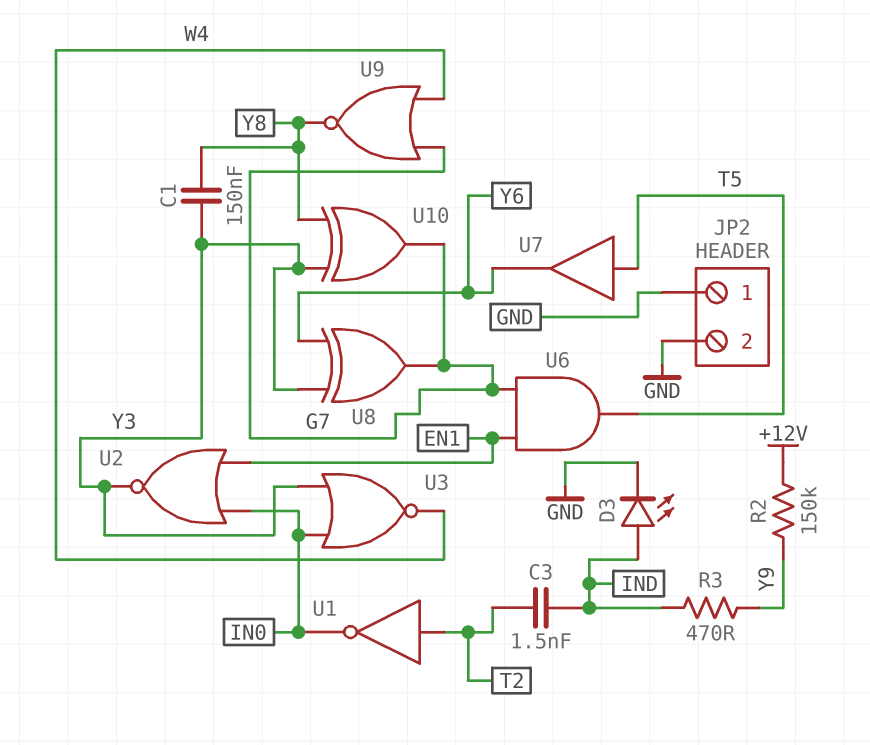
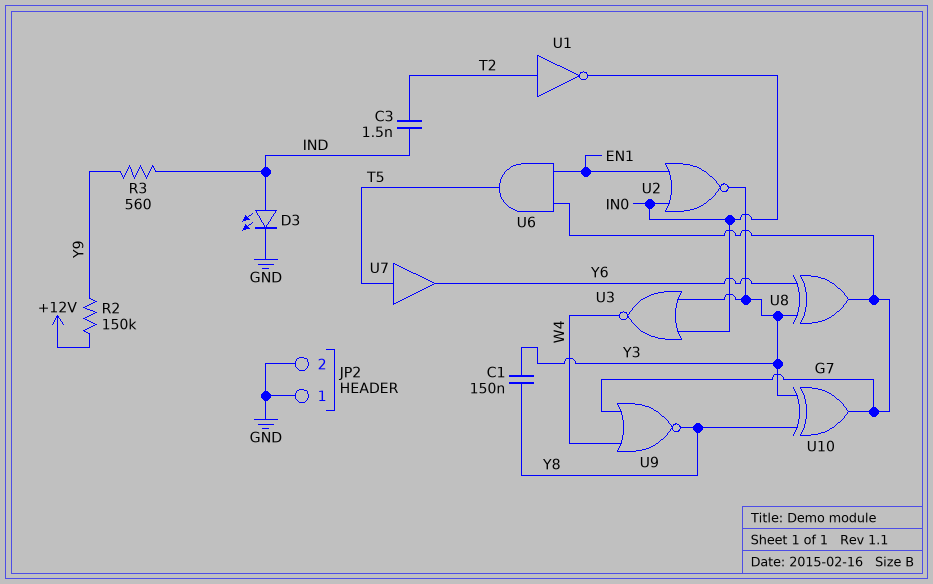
R3: 470 (IND, Y9) -> 560 (IND, Y9)

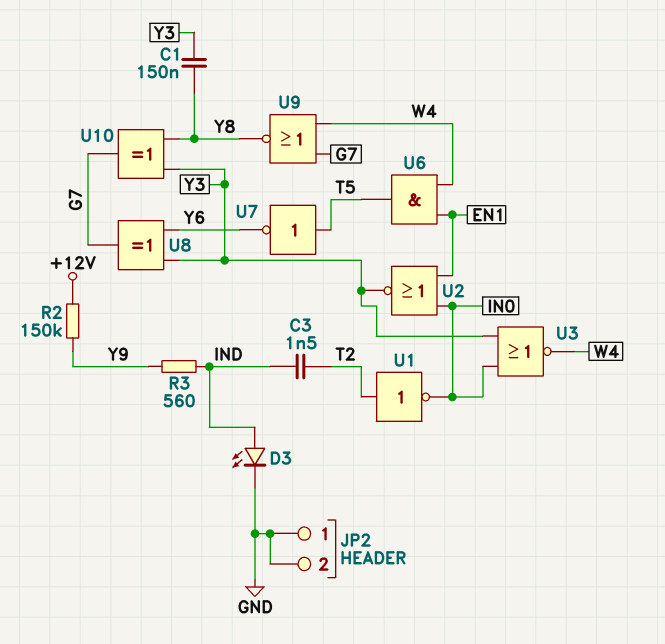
U6: AND (in EN1, in G7, out T5) -> AND (in EN1, in W4, out T5)
U7: buffer (in T5, out Y6) -> NOT (in T5, out Y6)

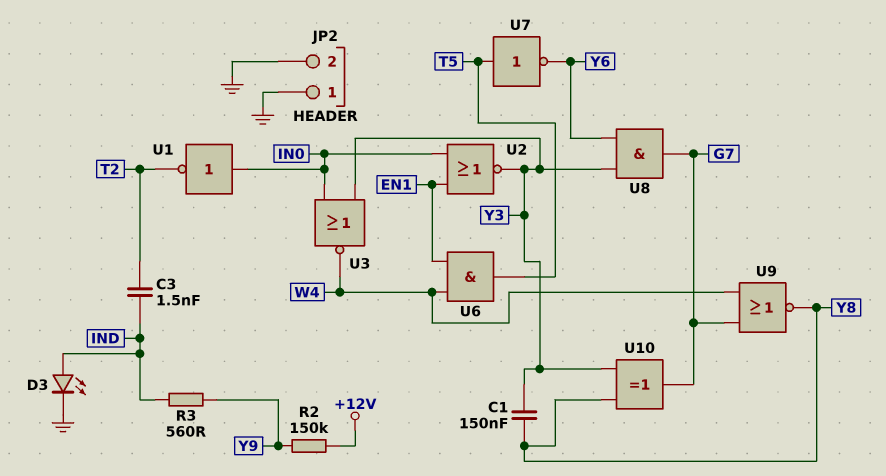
U1: NOT (in T2, out IN0) -> NOT (in IN0, out T2)
U8: XOR (in Y3, in Y6, out G7) -> AND (in Y3, in Y6, out G7)

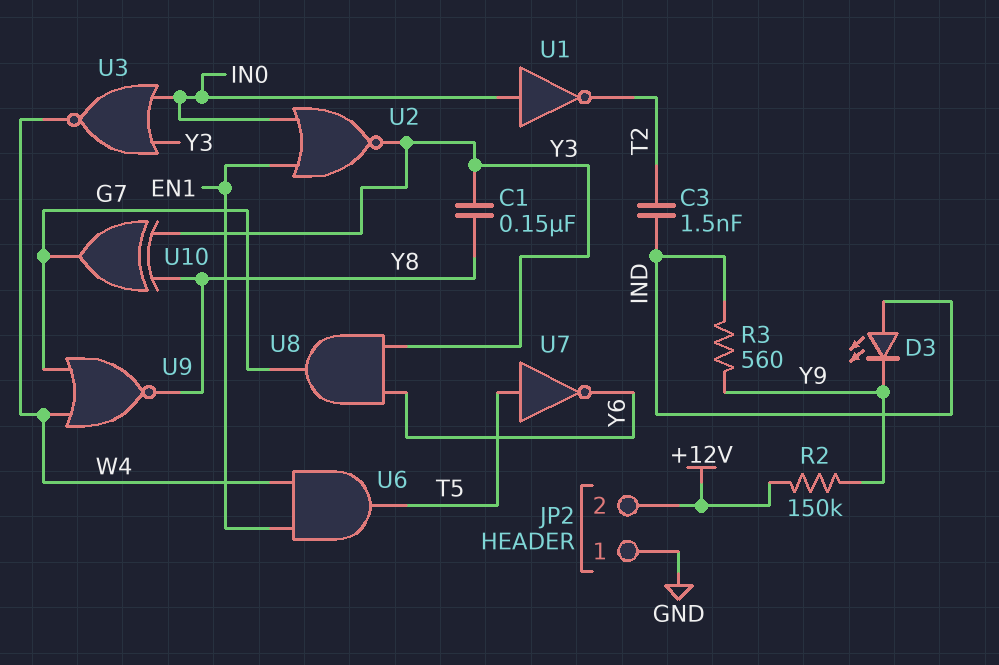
D3: LED (A IND, K GND) -> LED (A IND, K Y9)
JP2 pin 2: GND -> +12V

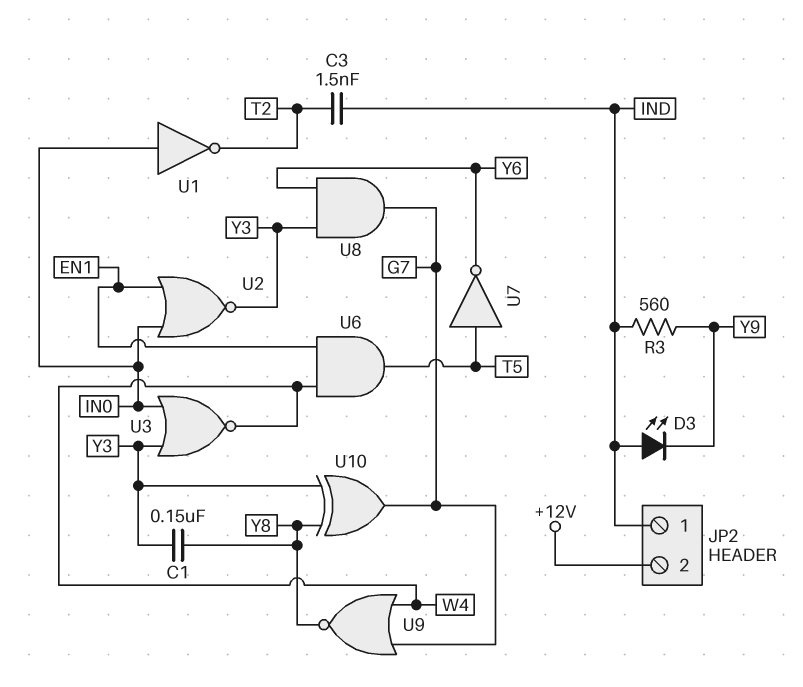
JP2 pin 1: GND -> IND
R2: 150k (+12V, Y9) -> none

